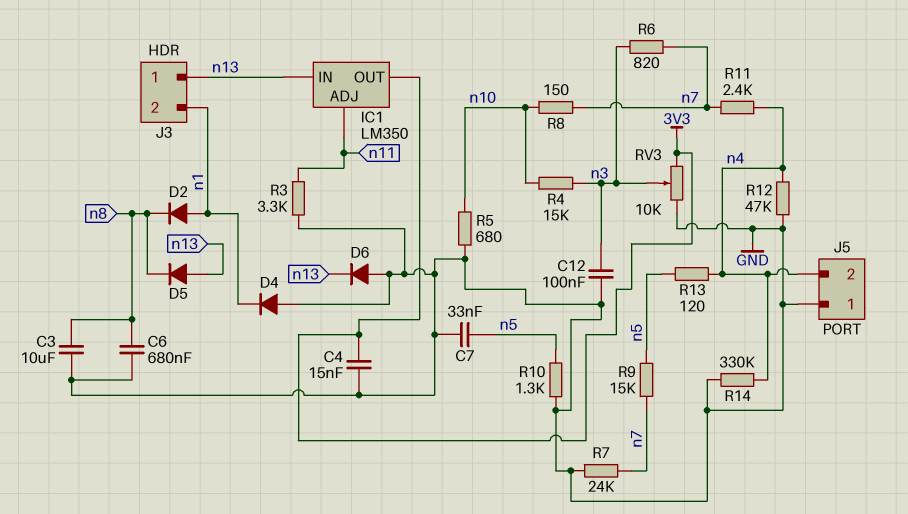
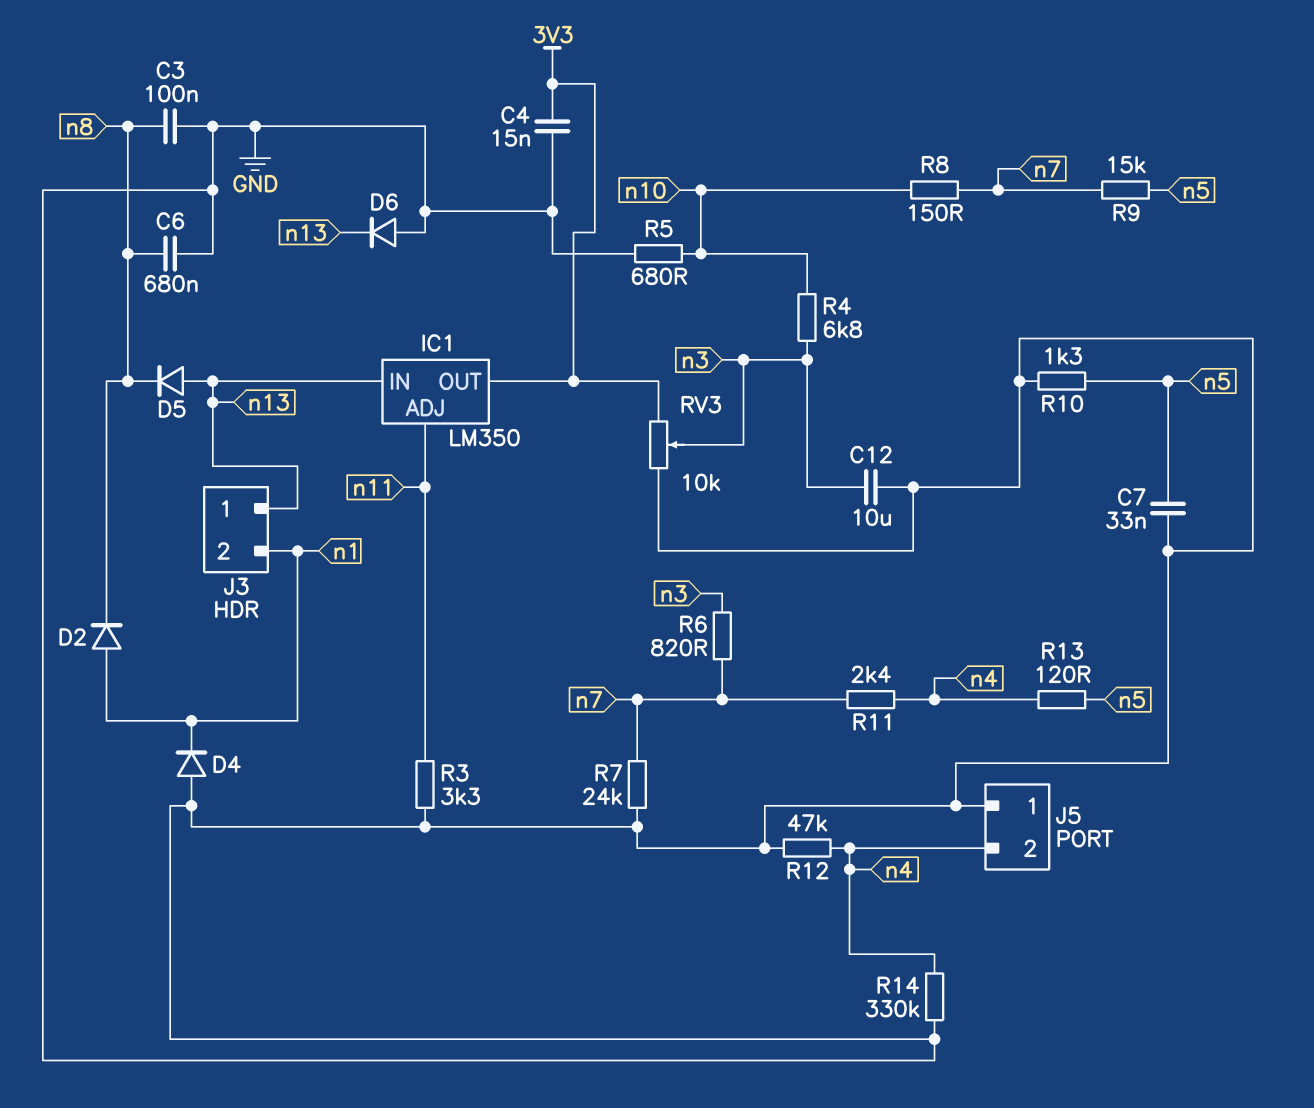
C3: 10uF (GND, n8) -> 100nF (GND, n8)
C12: 100nF (GND, n3) -> 10uF (GND, n3)
R4: 15k (n3, n10) -> 6.8k (n3, n10)

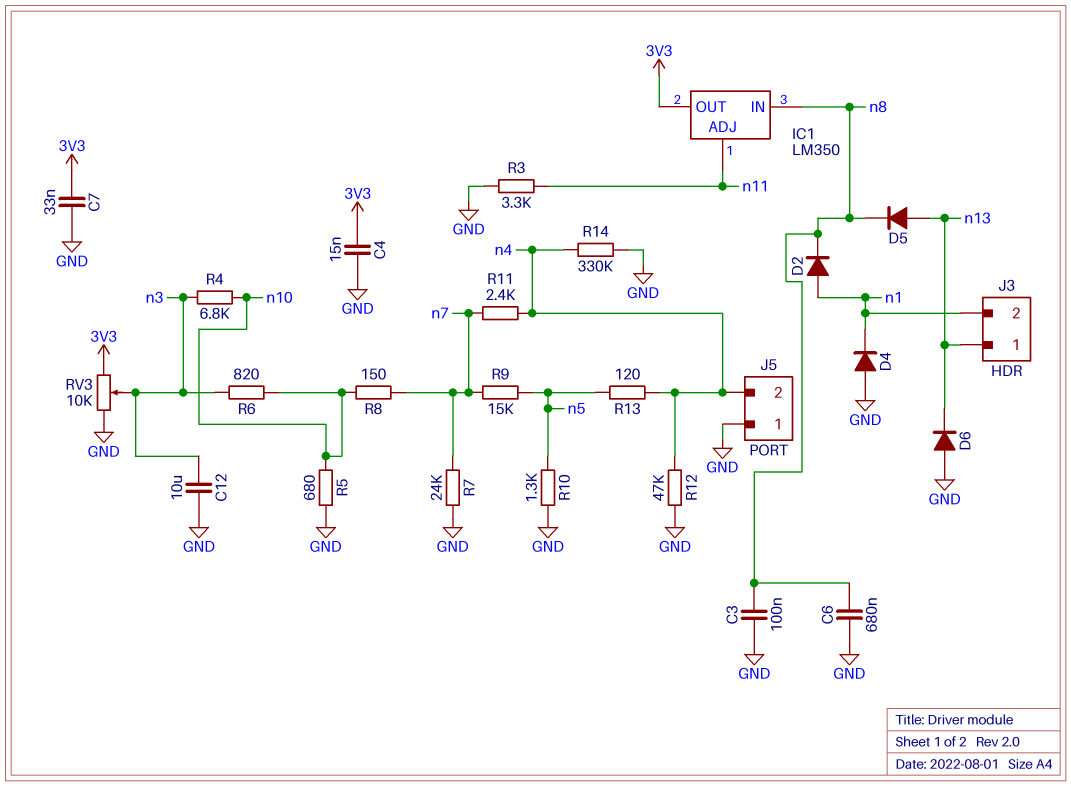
C7: 33nF (GND, n5) -> 33nF (3V3, GND)
IC1 pin IN: n13 -> n8
R6: 820 (n3, n7) -> 820 (n3, n10)

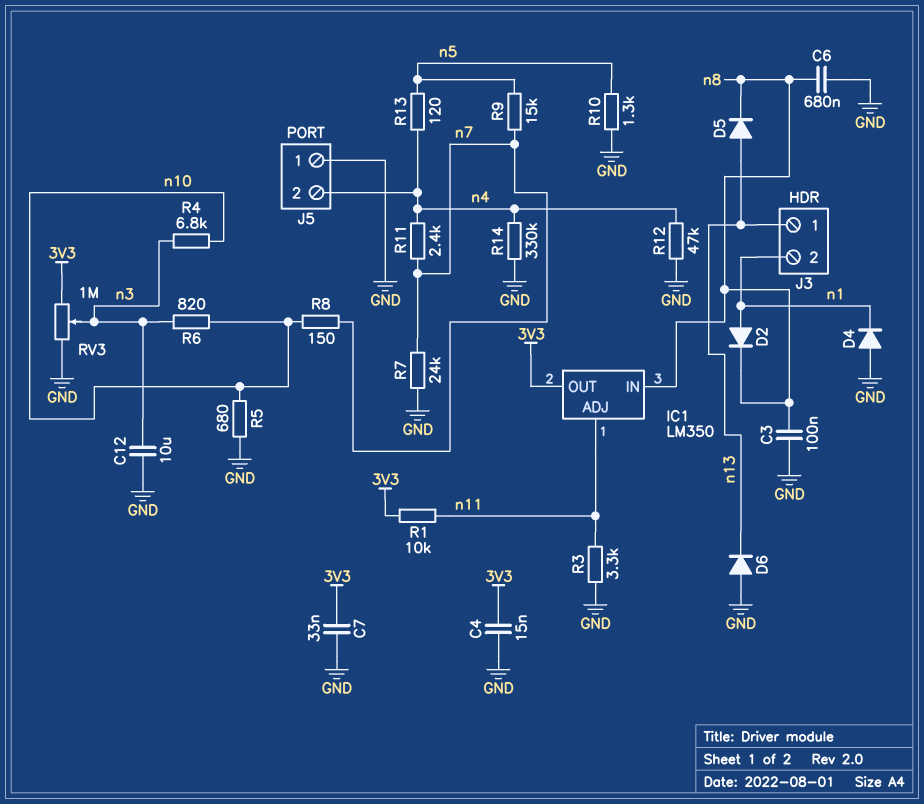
R1: none -> 10k (3V3, n11)
RV3: 10k (3V3, GND, wiper n3) -> 1M (3V3, GND, wiper n3)

